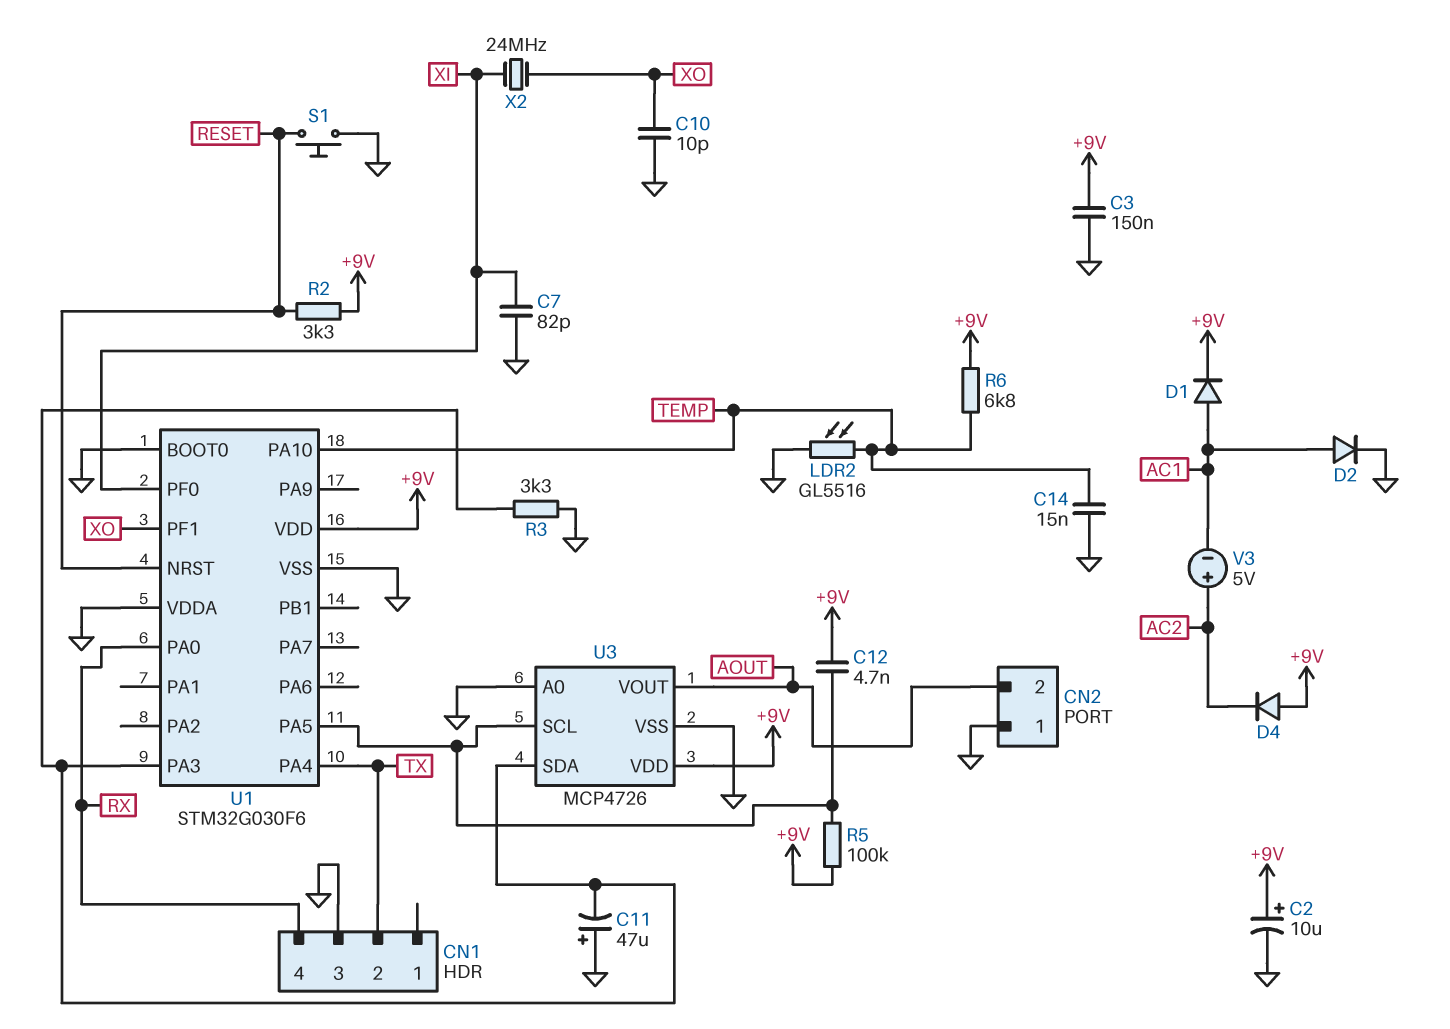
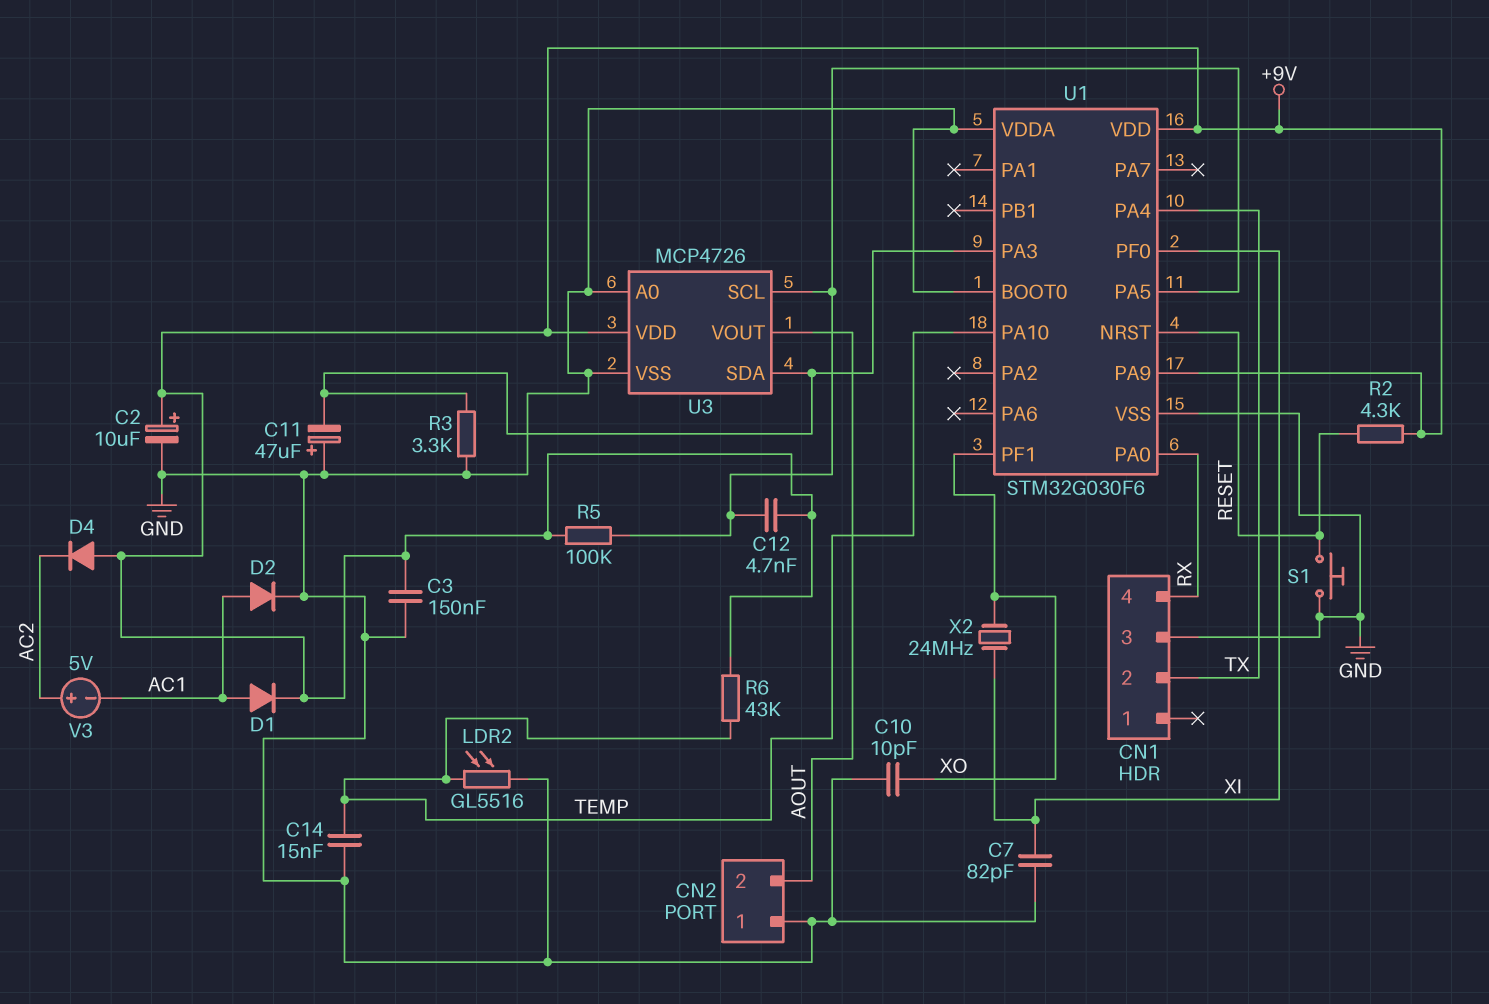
R2: 3.3k (+9V, RESET) -> 4.3k (+9V, RESET)
R6: 6.8k (+9V, TEMP) -> 43k (+9V, TEMP)
U1 pin PA9: none -> +9V

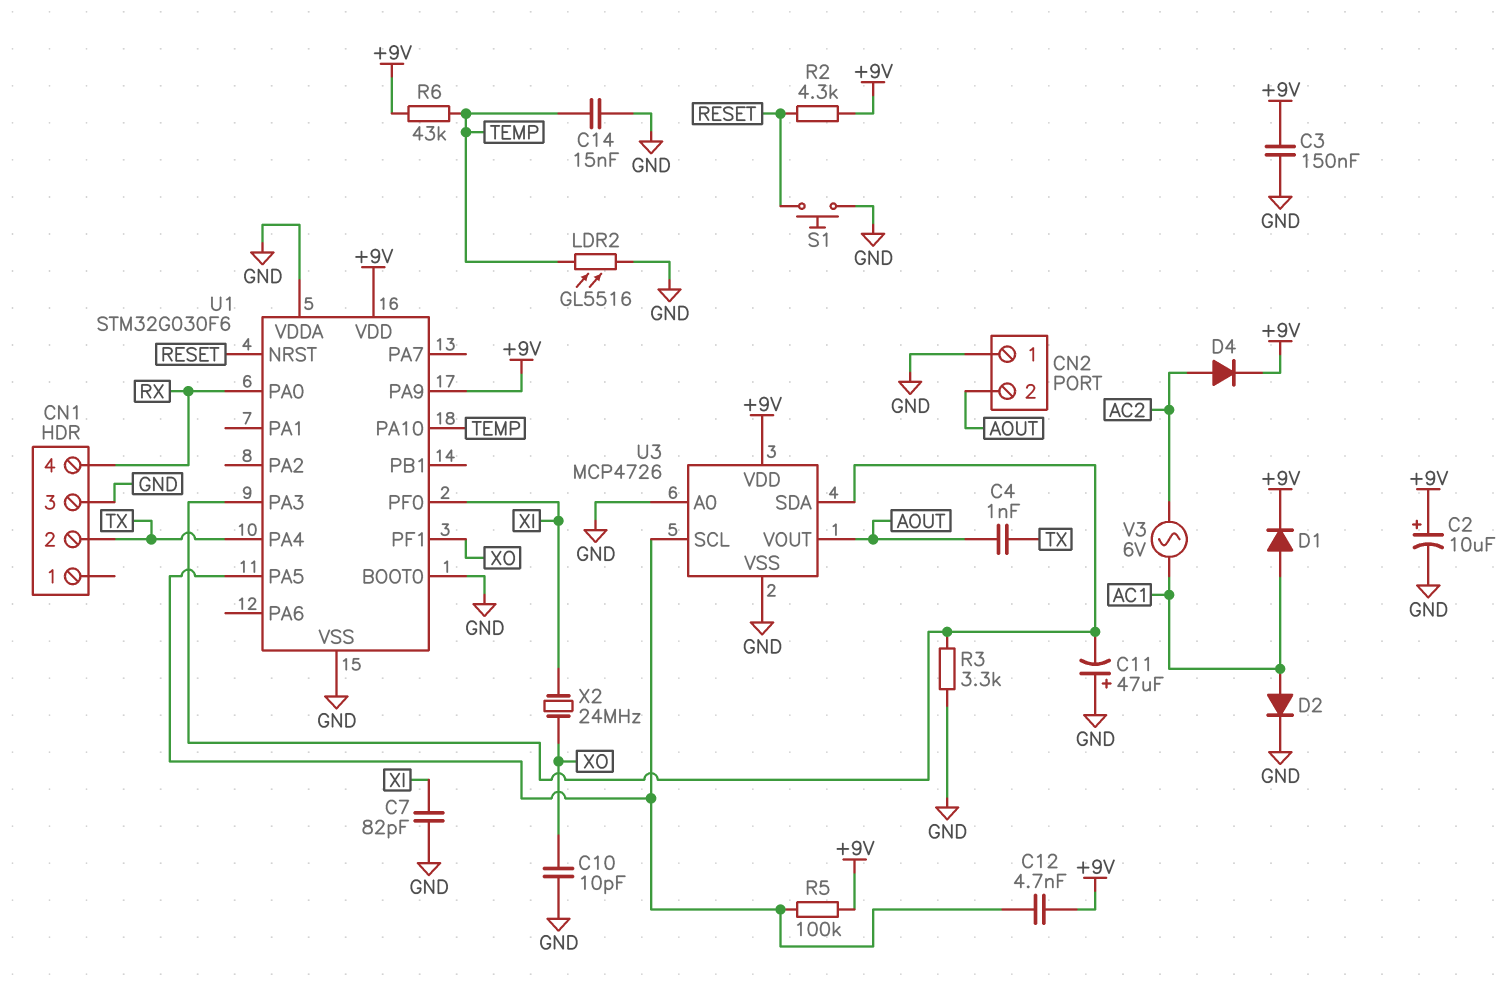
C4: none -> 1nF (AOUT, TX)
D4: diode (A +9V, K AC2) -> diode (A AC2, K +9V)
V3: 5V (plus AC2, minus AC1) -> AC 6V (AC1, AC2)

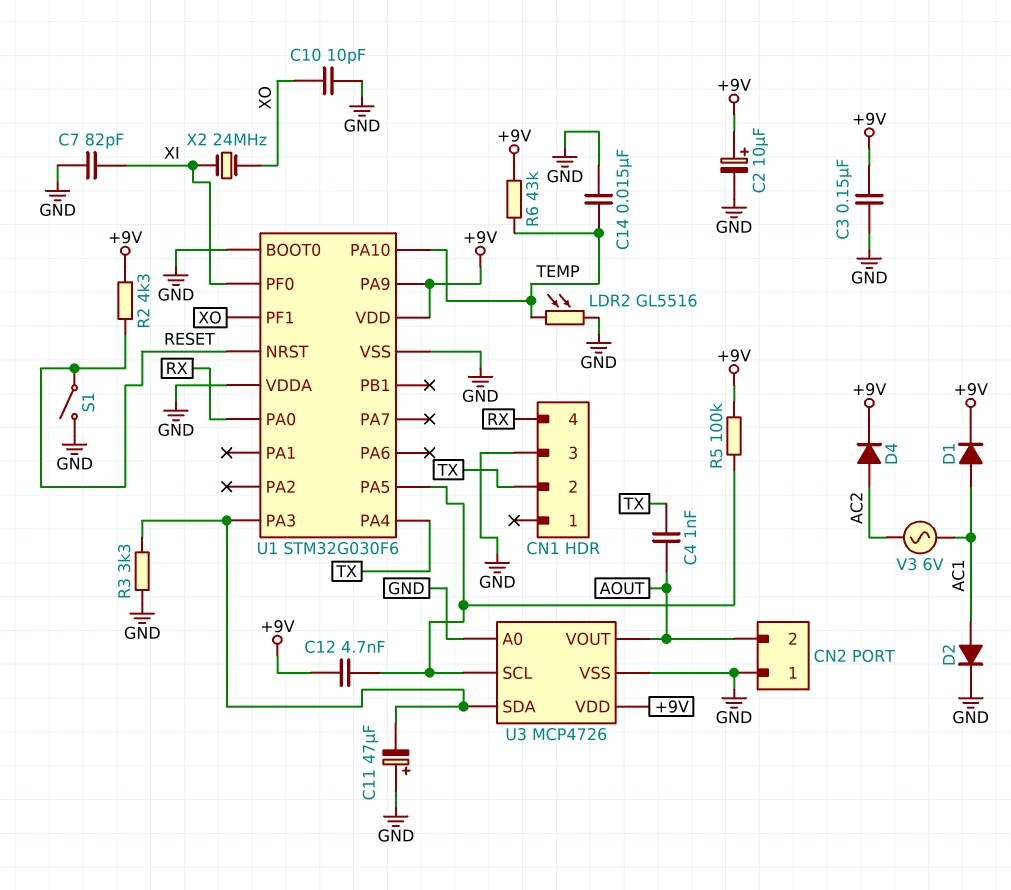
S1: button (GND, RESET) -> switch (GND, RESET)

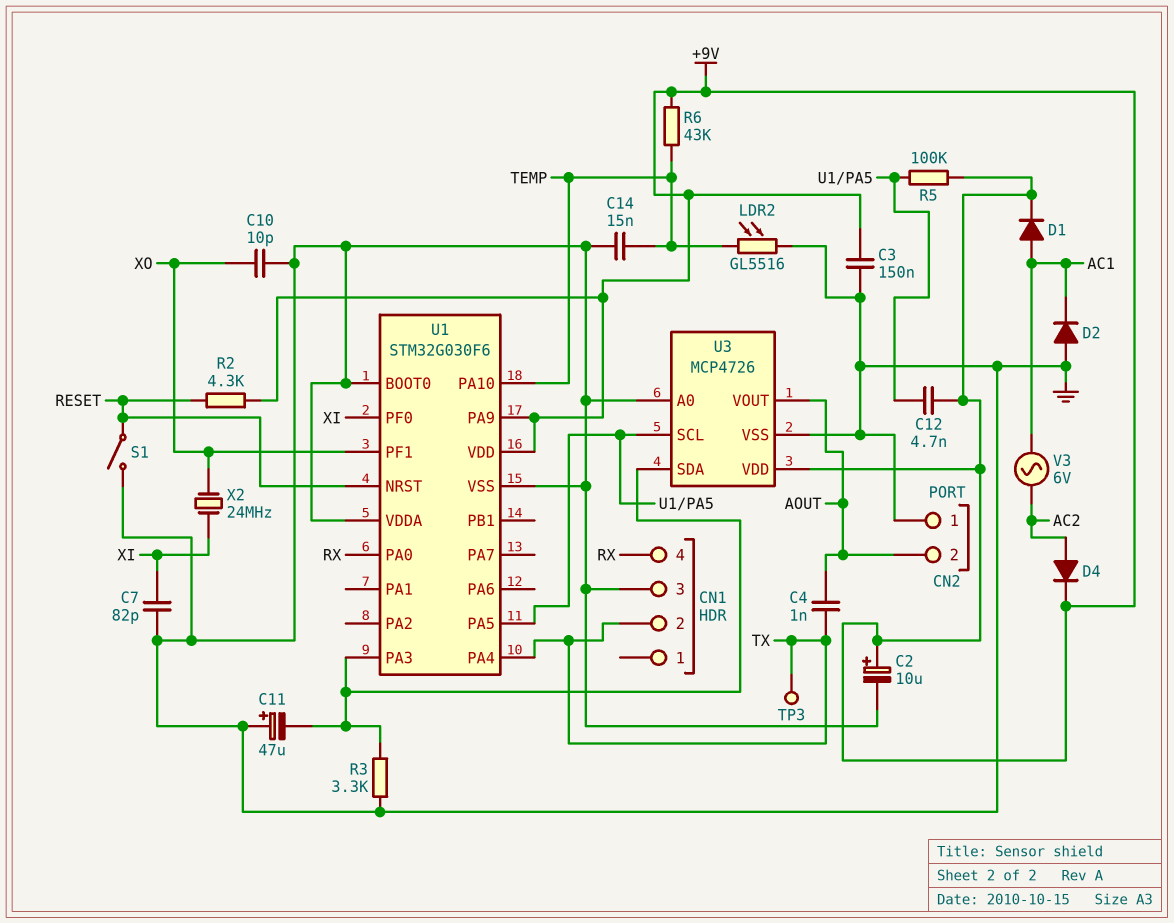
D2: diode (A AC1, K GND) -> diode (A GND, K AC1)
TP3: none -> test point (TX)

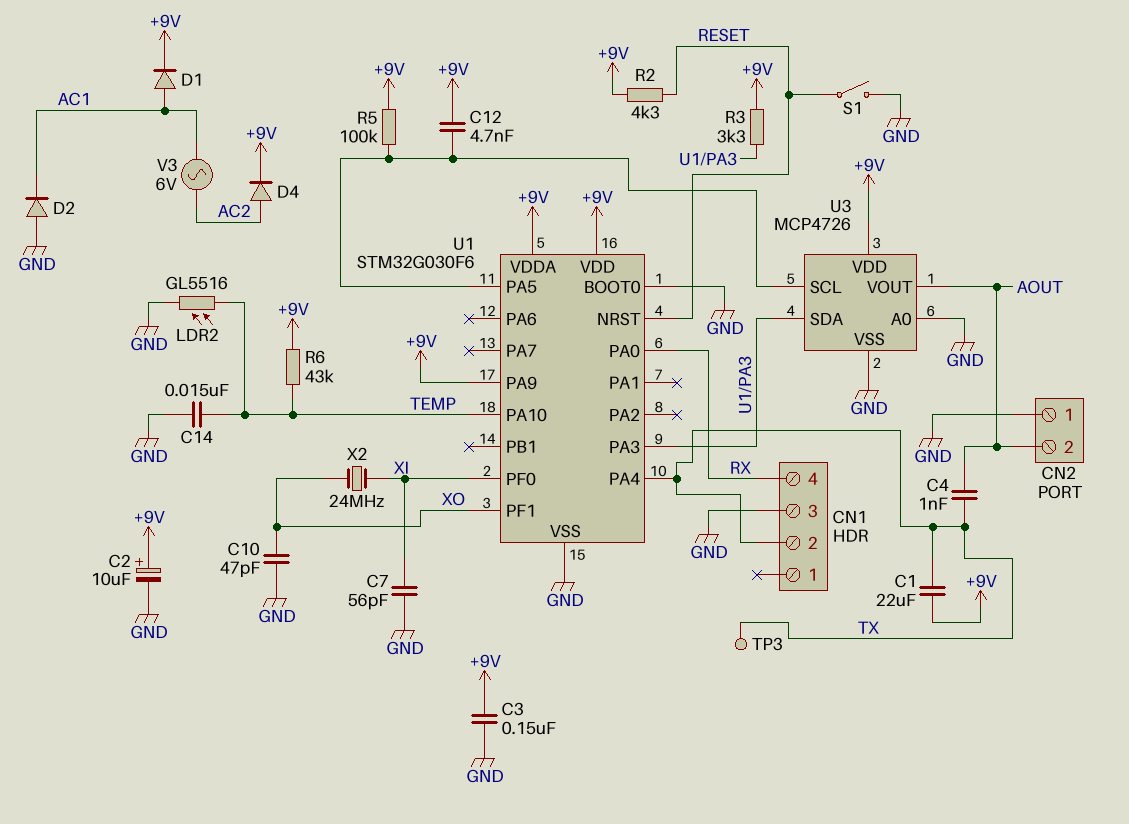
C1: none -> 22uF (+9V, TX)
C7: 82pF (GND, XI) -> 56pF (GND, XI)
C10: 10pF (GND, XO) -> 47pF (GND, XO)
C11: 47uF (plus GND, minus U1/PA3) -> none
R3: 3.3k (GND, U1/PA3) -> 3.3k (+9V, U1/PA3)
U1 pin VDDA: GND -> +9V

